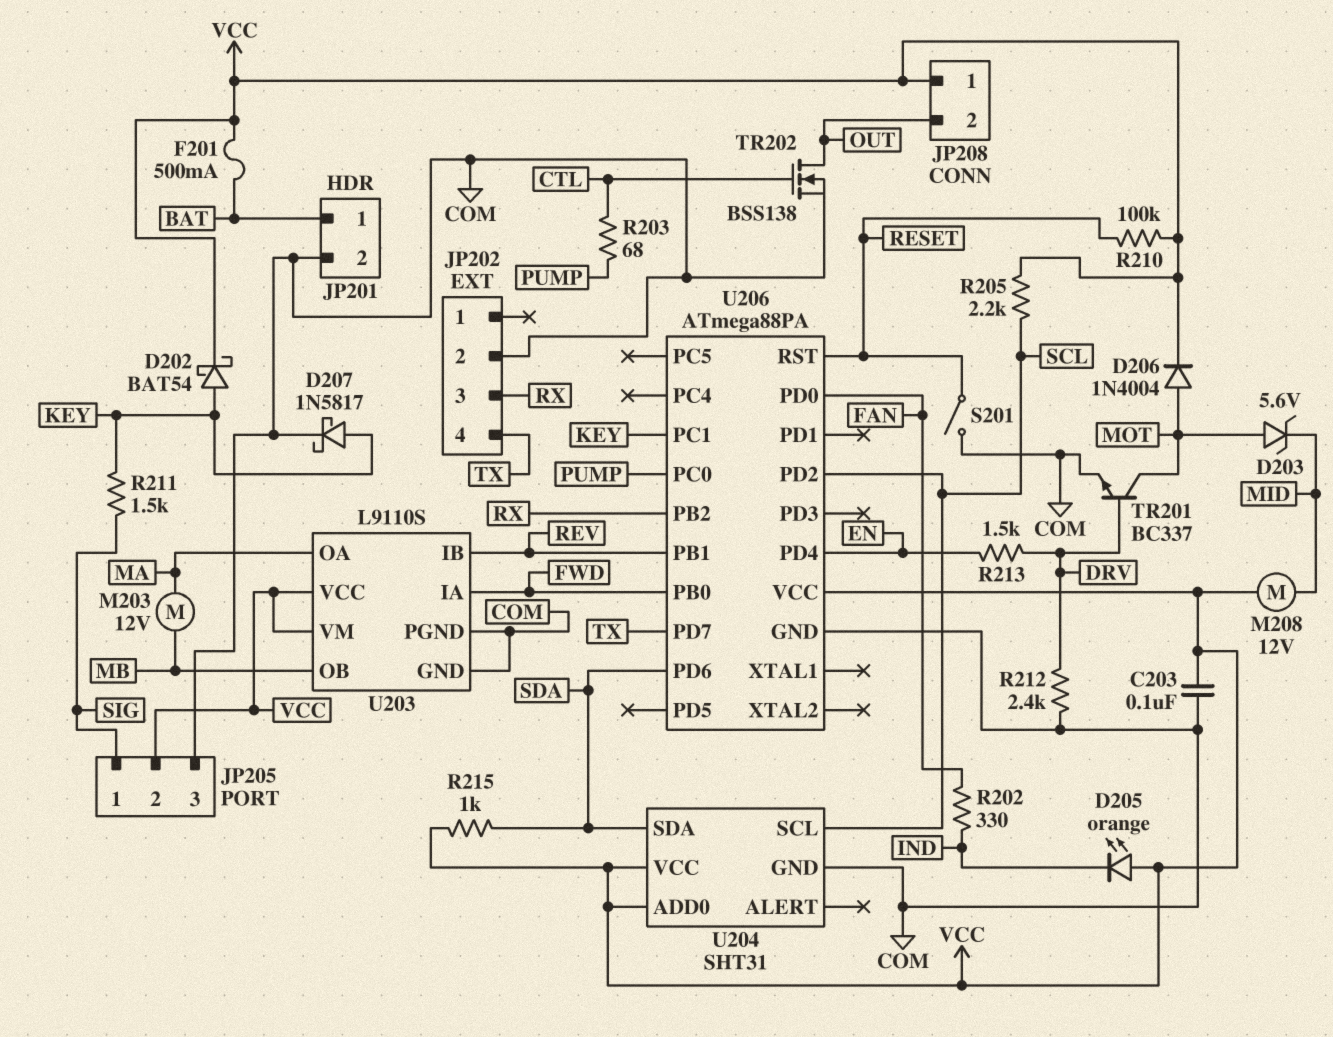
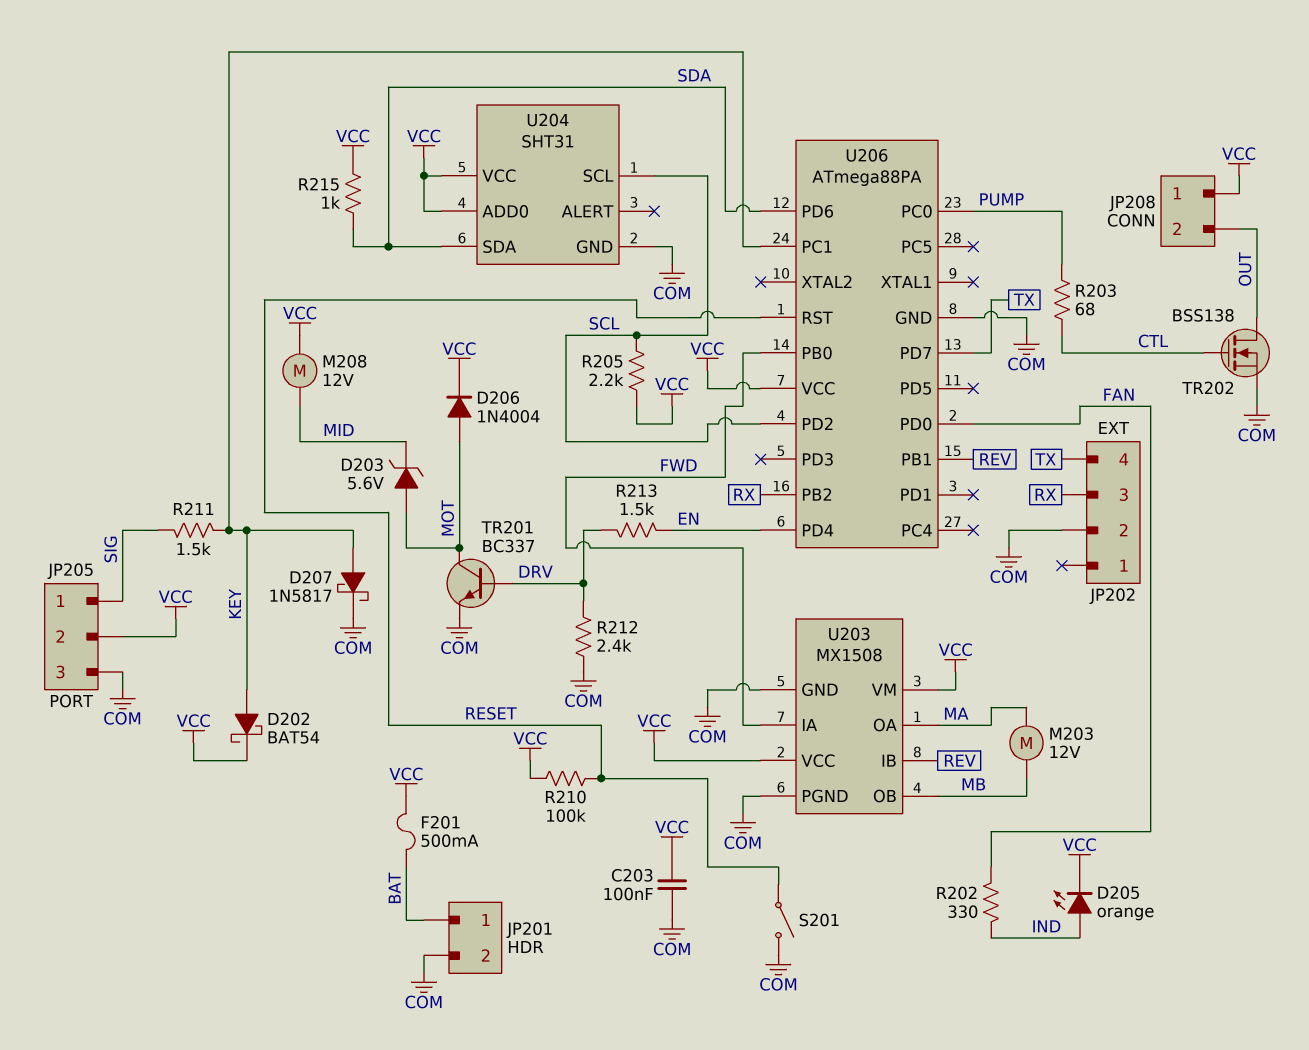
D205: LED orange (A VCC, K IND) -> LED orange (A IND, K VCC)
U203: L9110S -> MX1508

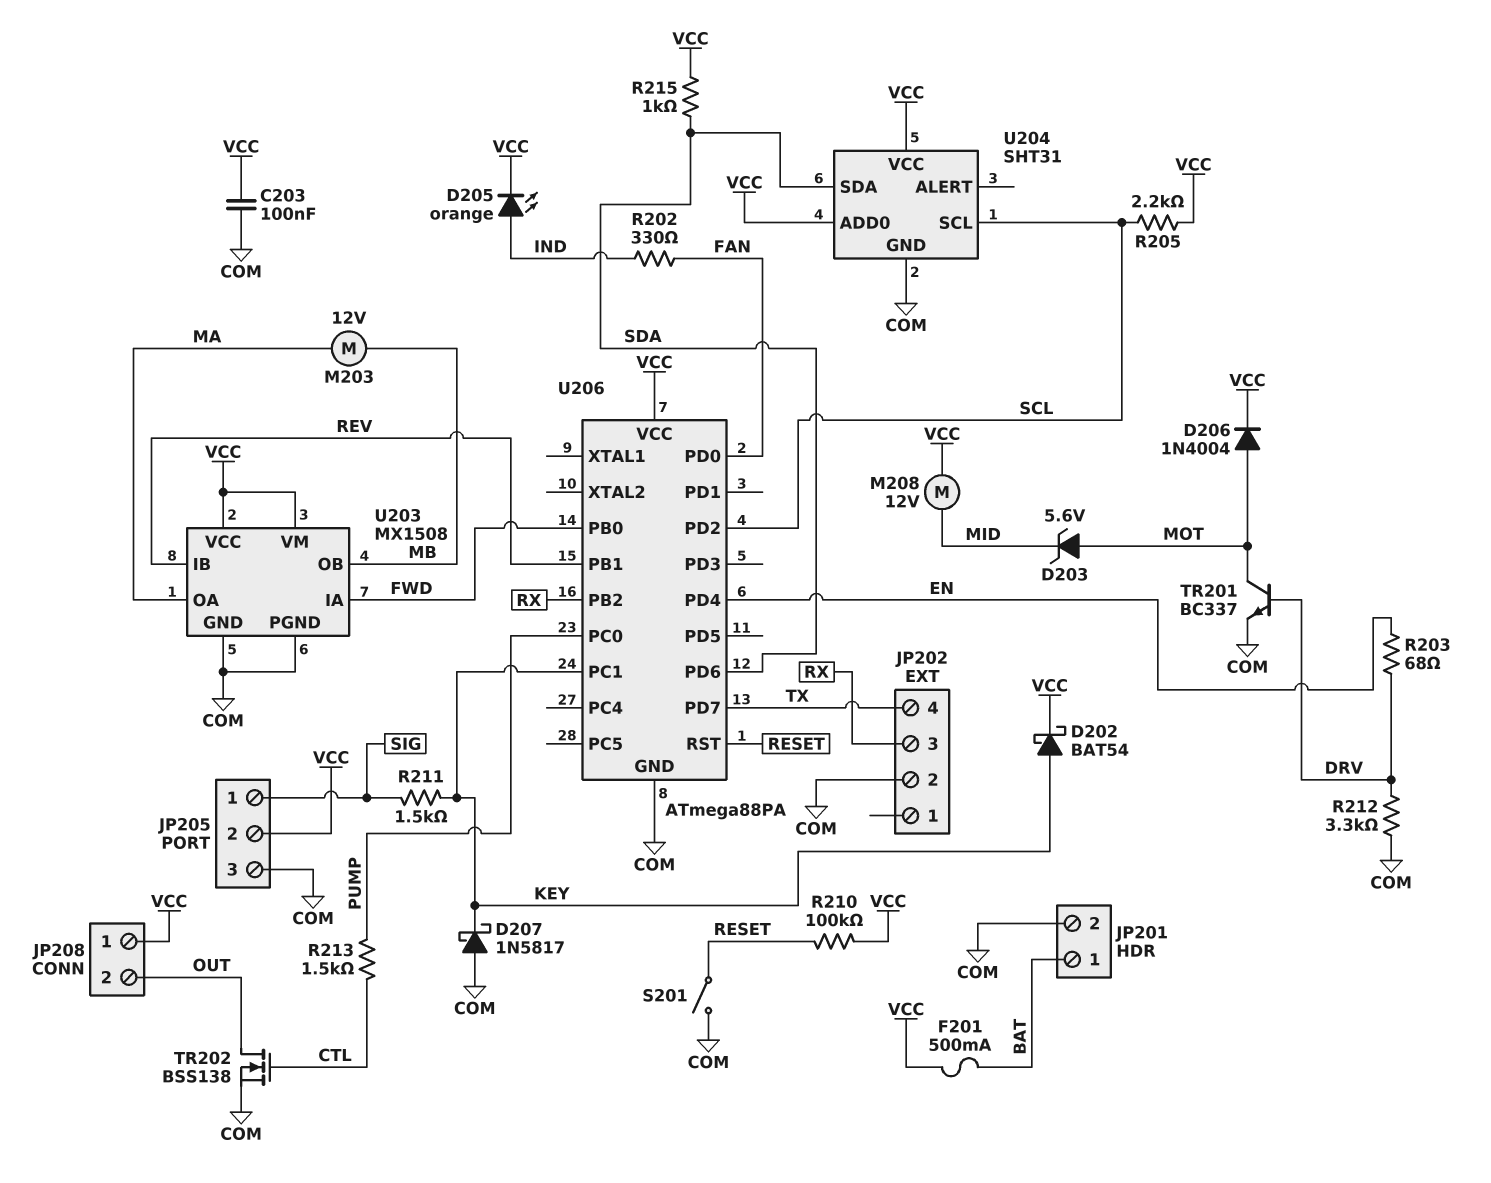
D207: schottky 1N5817 (A KEY, K COM) -> schottky 1N5817 (A COM, K KEY)
R203: 68 (CTL, PUMP) -> 68 (DRV, EN)
R212: 2.4k (COM, DRV) -> 3.3k (COM, DRV)
R213: 1.5k (DRV, EN) -> 1.5k (CTL, PUMP)

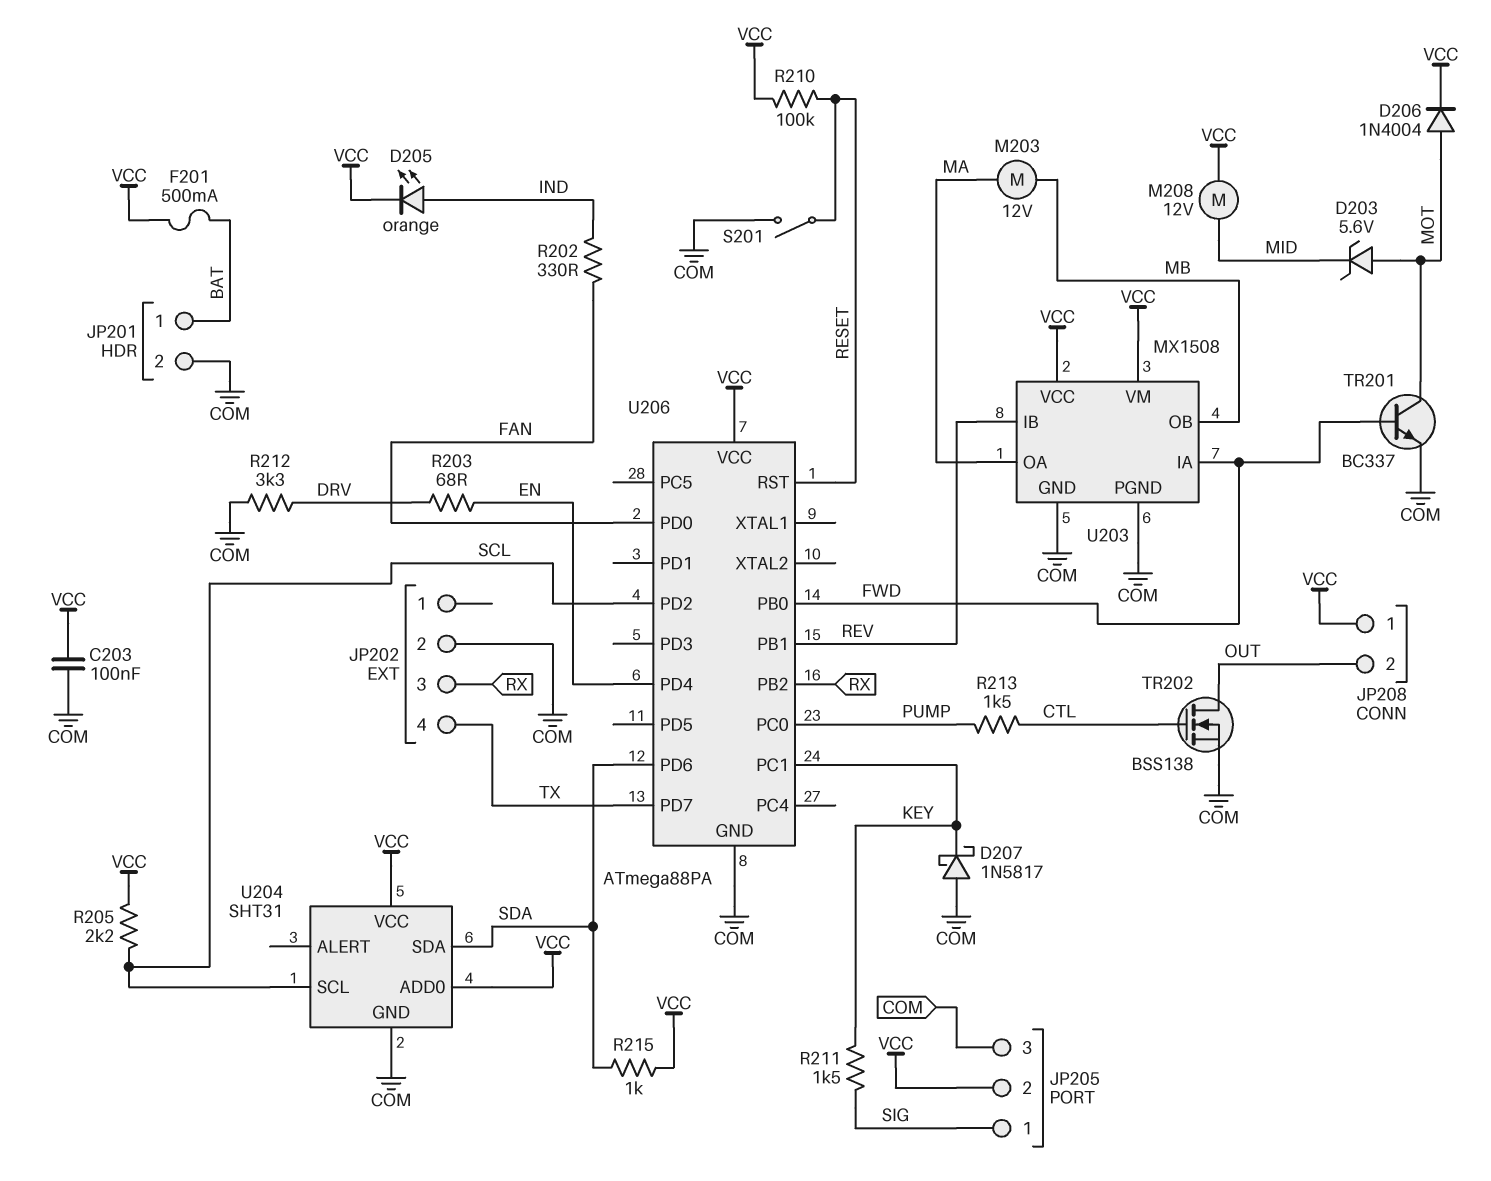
D202: schottky BAT54 (A KEY, K VCC) -> none
TR201: NPN BC337 (B DRV, C MOT, E COM) -> NPN BC337 (B FWD, C MOT, E COM)

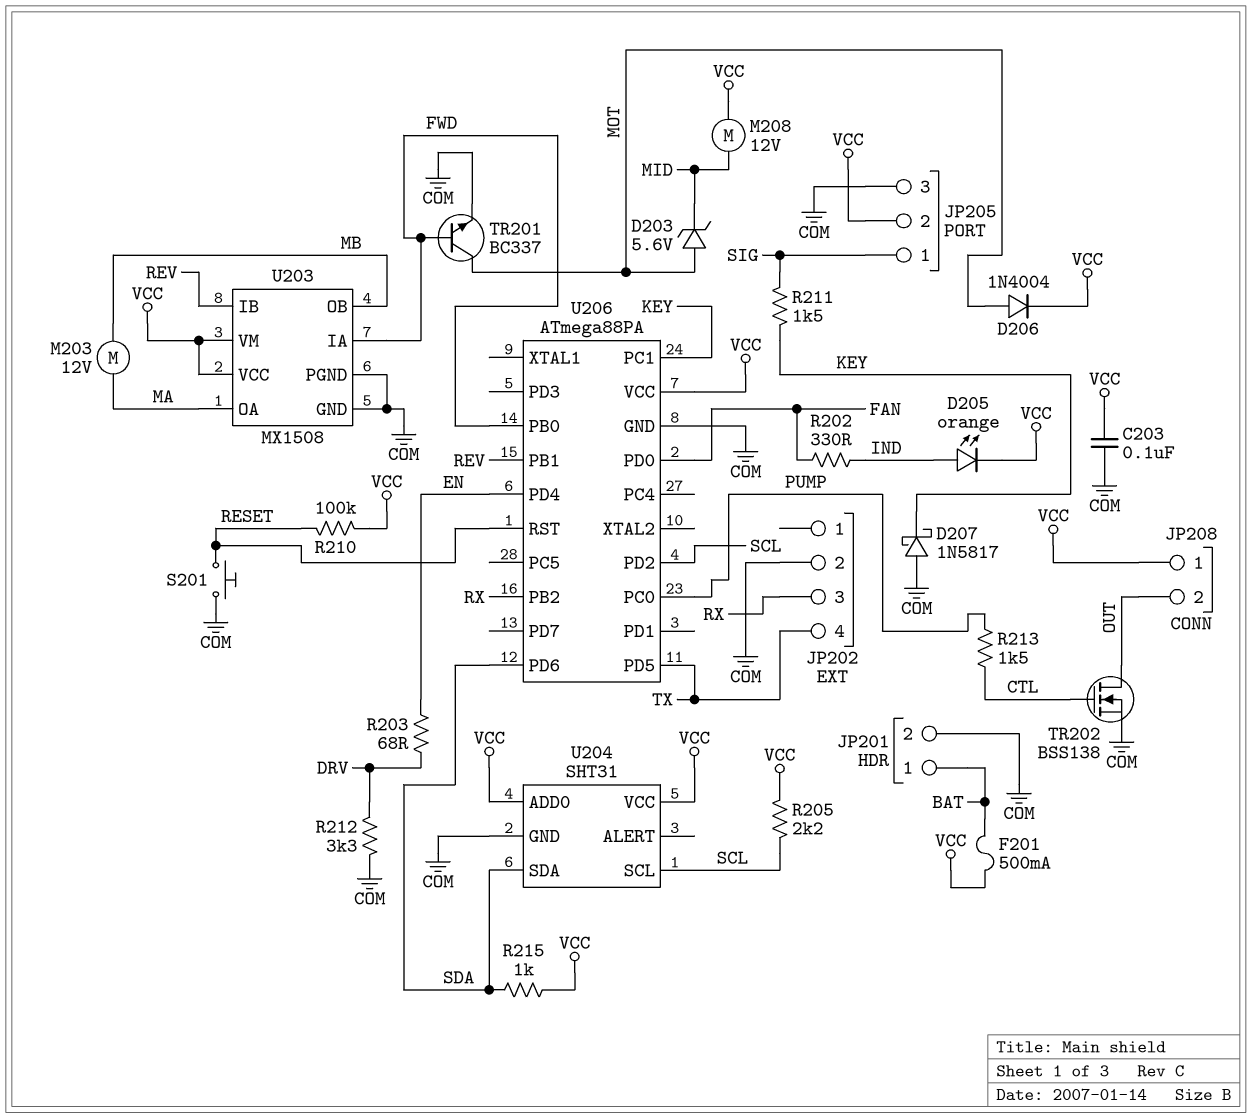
S201: switch (COM, RESET) -> button (COM, RESET)
U206 pin PD5: none -> TX
U206 pin PD7: TX -> none

